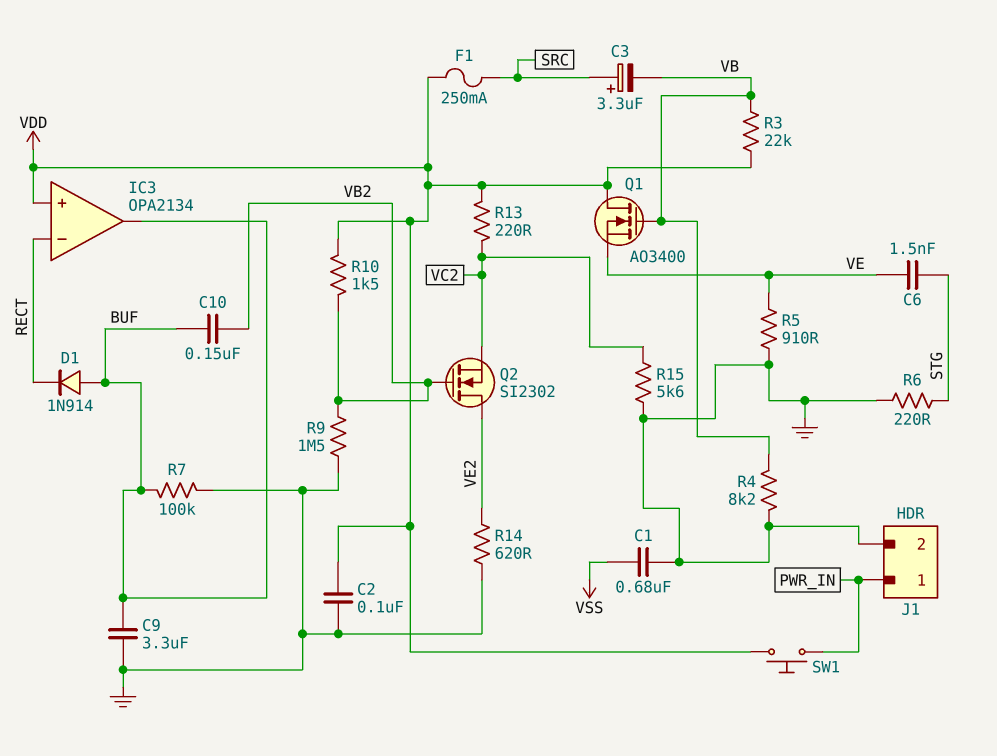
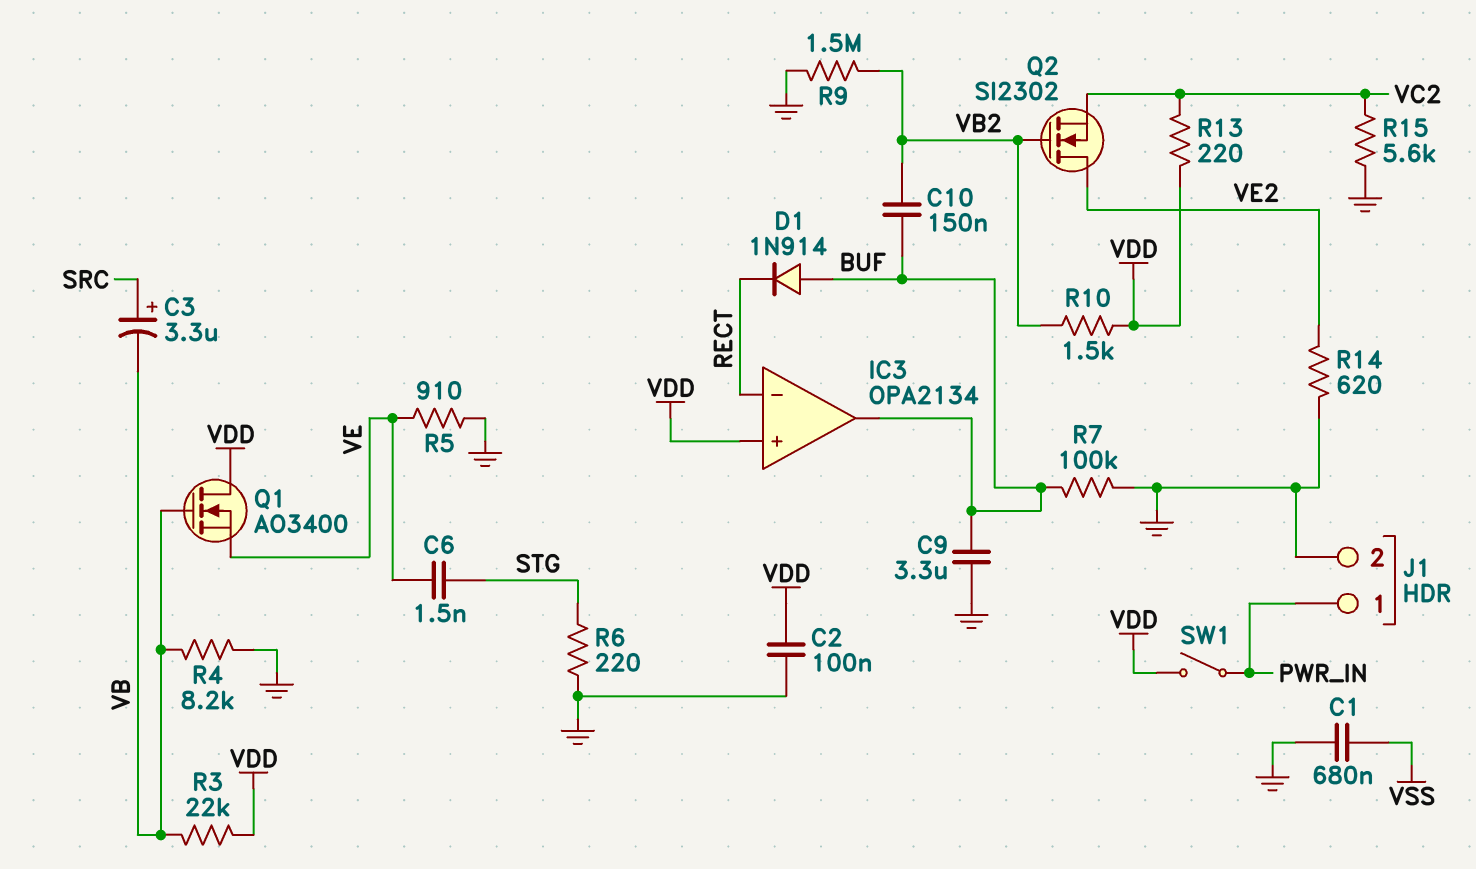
F1: 250mA (SRC, VDD) -> none
SW1: button (PWR_IN, VDD) -> switch (PWR_IN, VDD)

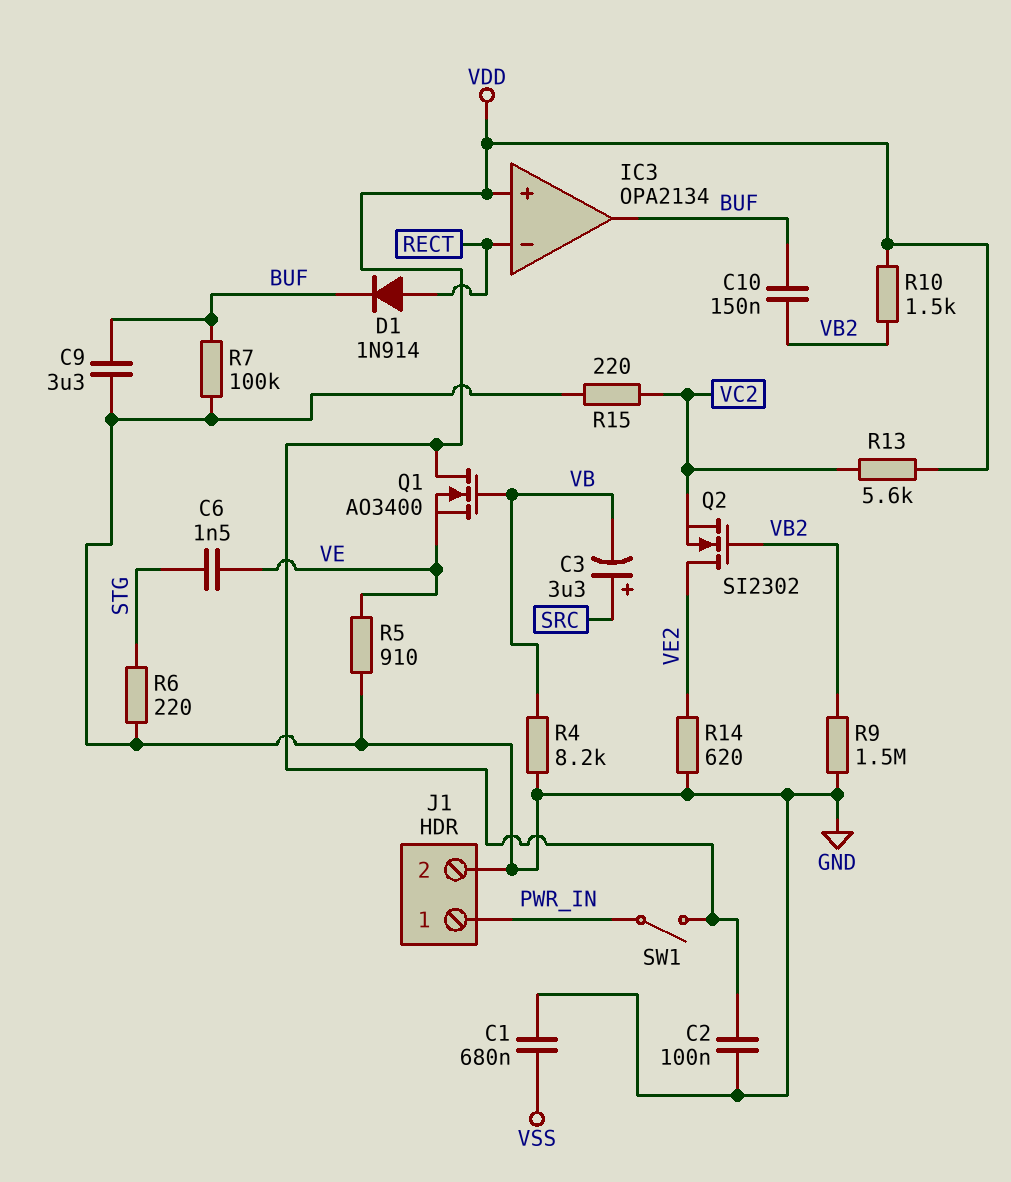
D1: diode 1N914 (A BUF, K RECT) -> diode 1N914 (A RECT, K BUF)
R3: 22k (VB, VDD) -> none
R13: 220 (VC2, VDD) -> 5.6k (VC2, VDD)
R15: 5.6k (GND, VC2) -> 220 (GND, VC2)

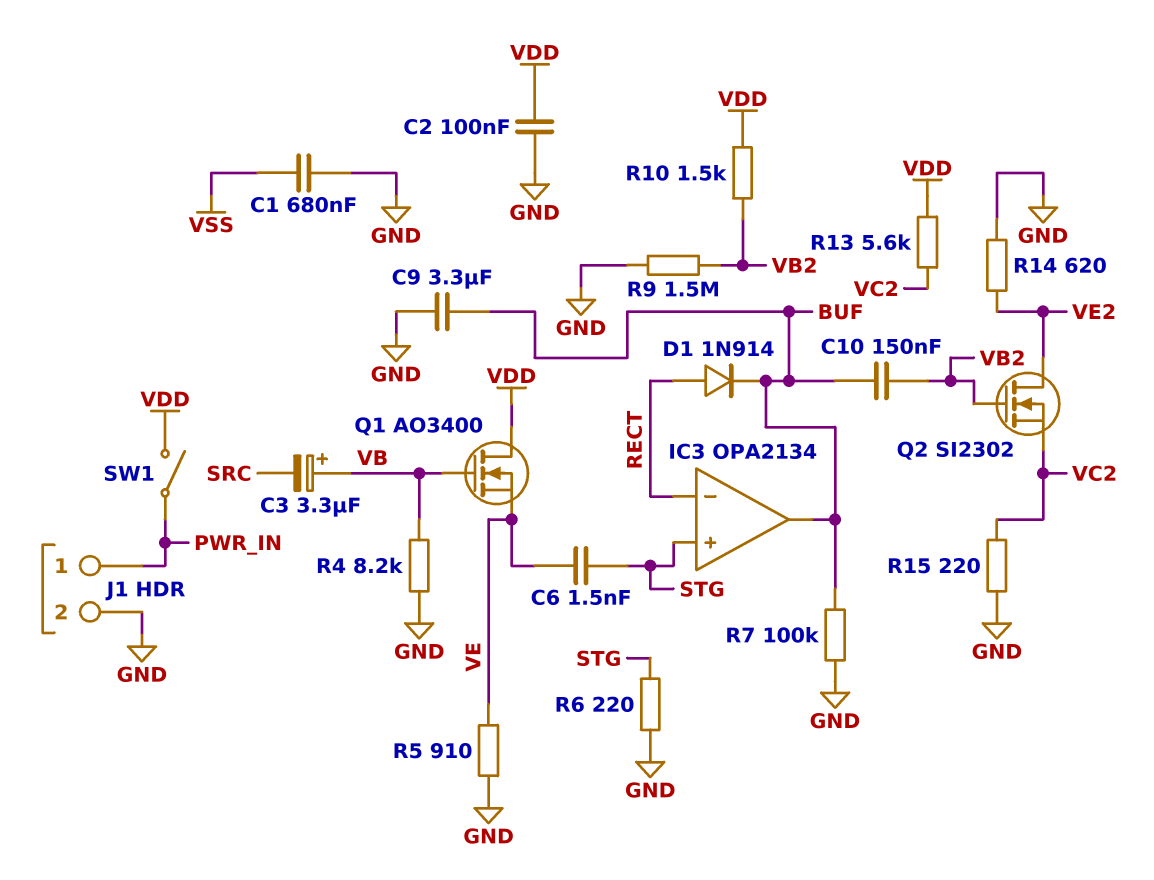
C3: 3.3uF (plus SRC, minus VB) -> 3.3uF (plus VB, minus SRC)
IC3 pin in+: VDD -> STG

